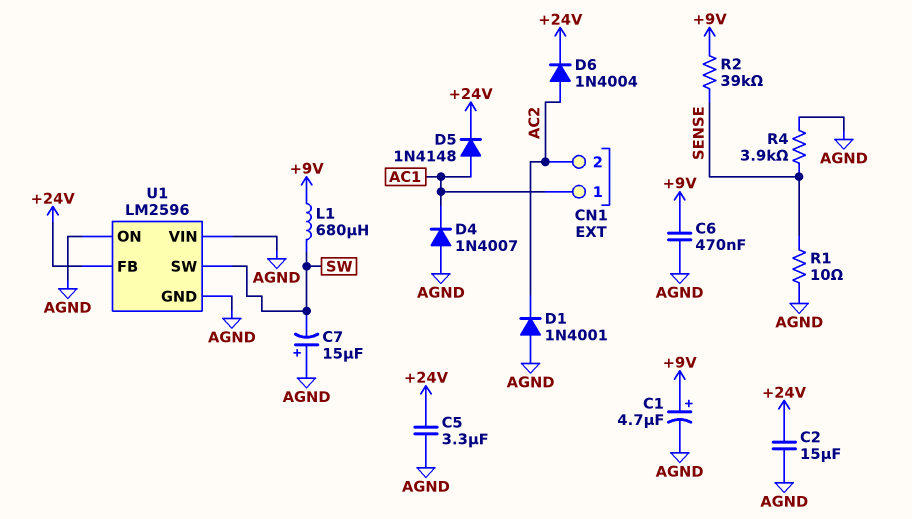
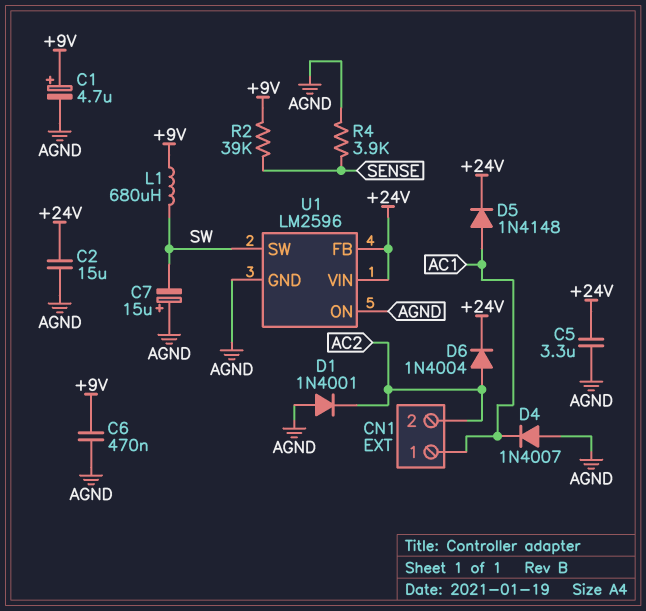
R1: 10 (AGND, SENSE) -> none
U1 pin VIN: AGND -> +24V

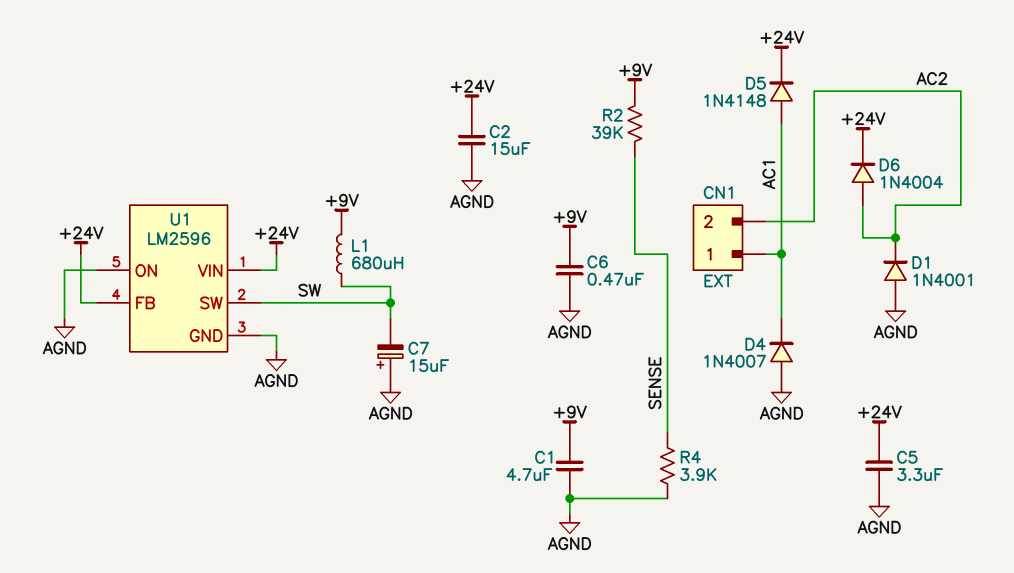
C1: 4.7uF (plus +9V, minus AGND) -> 4.7uF (+9V, AGND)

